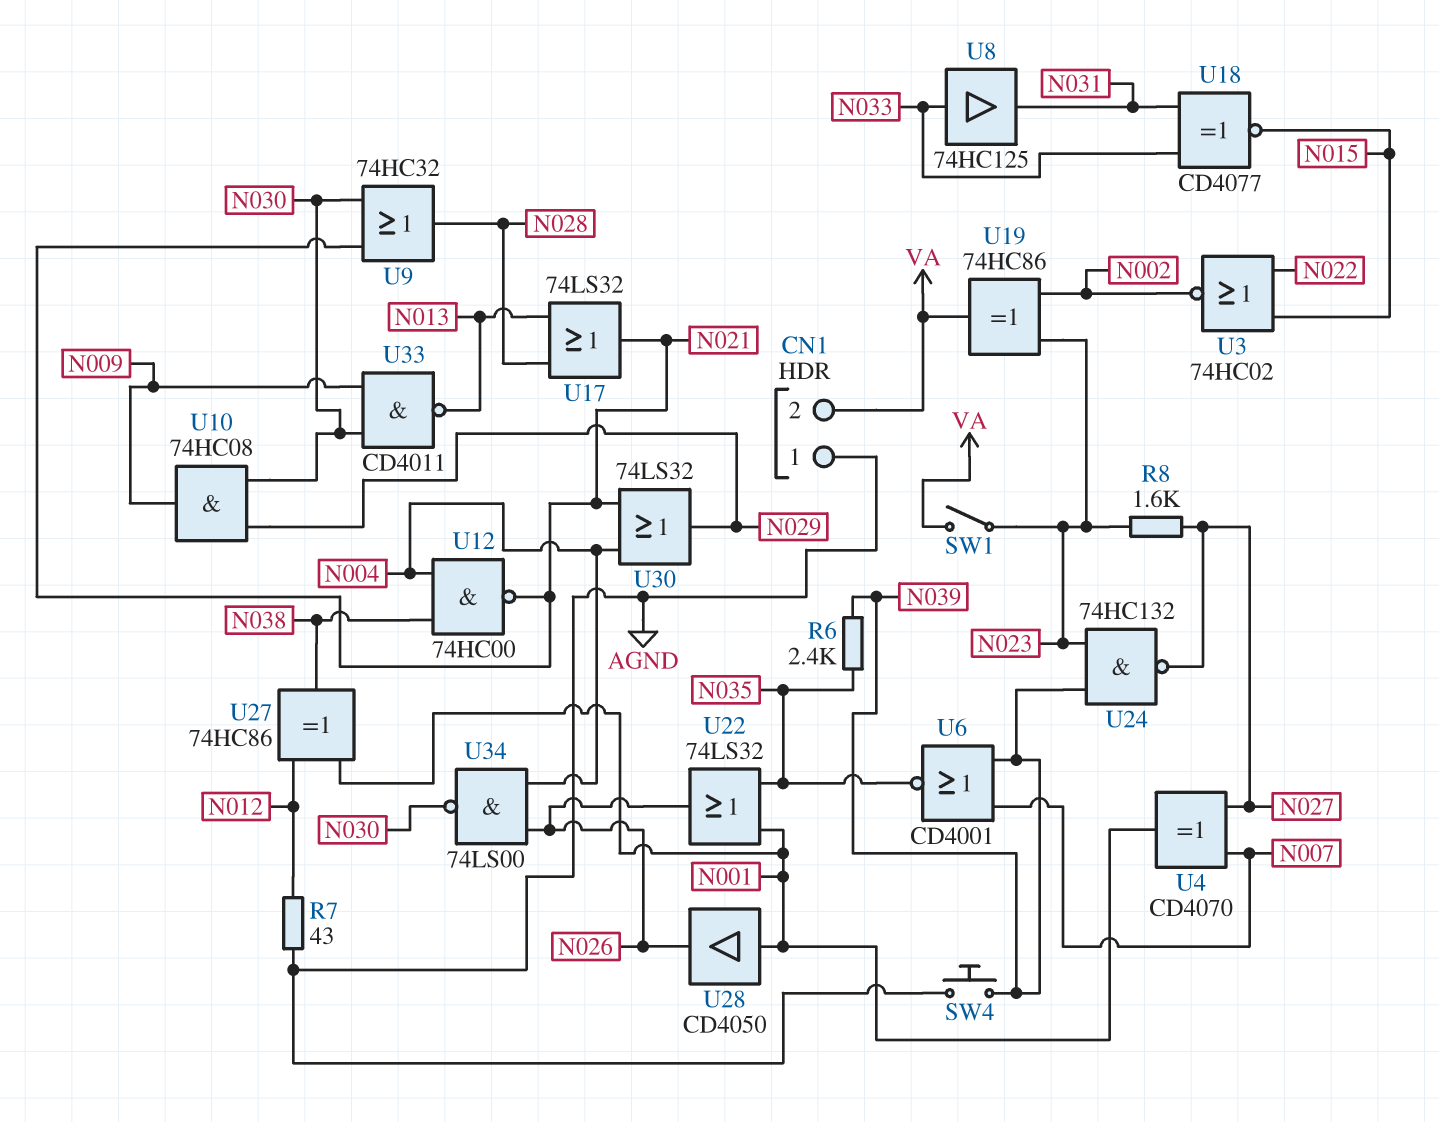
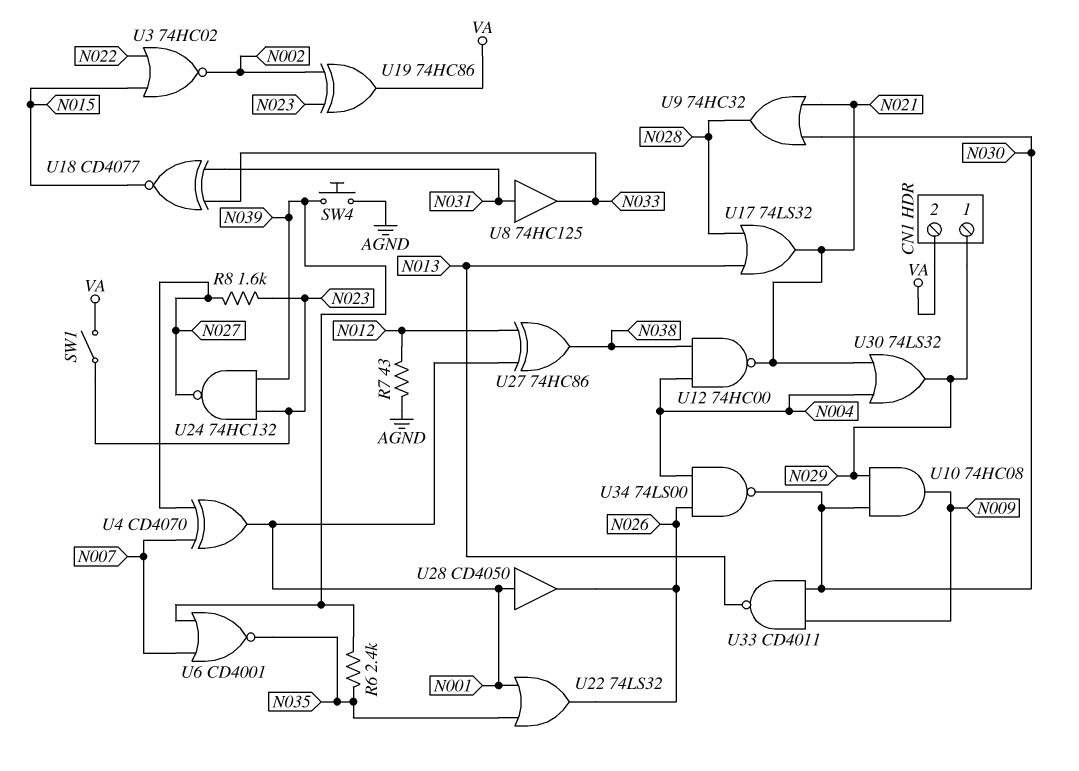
CN1 pin 1: AGND -> N029
U8: buffer 74HC125 (in N033, out N031) -> buffer 74HC125 (in N031, out N033)

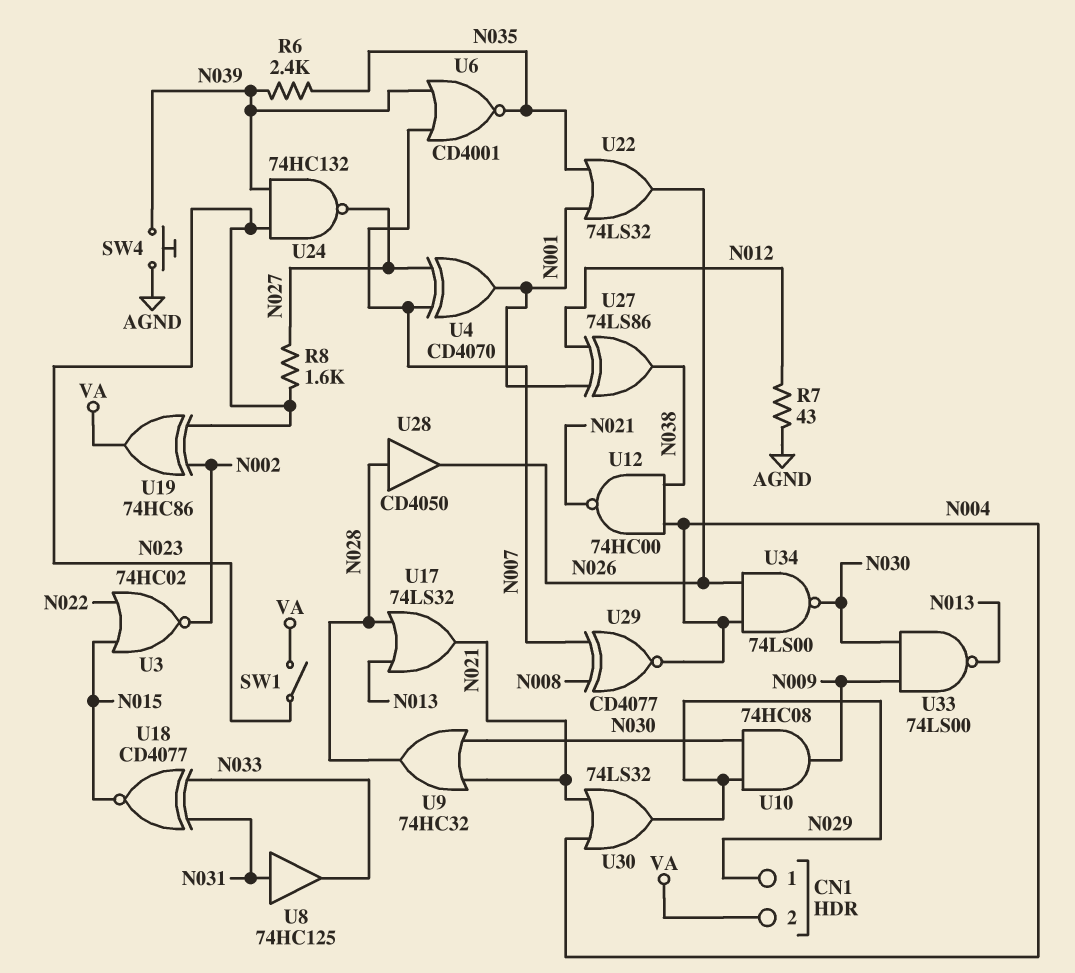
U27: XOR 74HC86 (in N001, in N012, out N038) -> XOR 74LS86 (in N001, in N012, out N038)
U28: buffer CD4050 (in N001, out N026) -> buffer CD4050 (in N028, out N026)
U29: none -> XNOR CD4077 (in N007, in N008, out N004)
U33: NAND CD4011 (in N009, in N030, out N013) -> NAND 74LS00 (in N009, in N030, out N013)

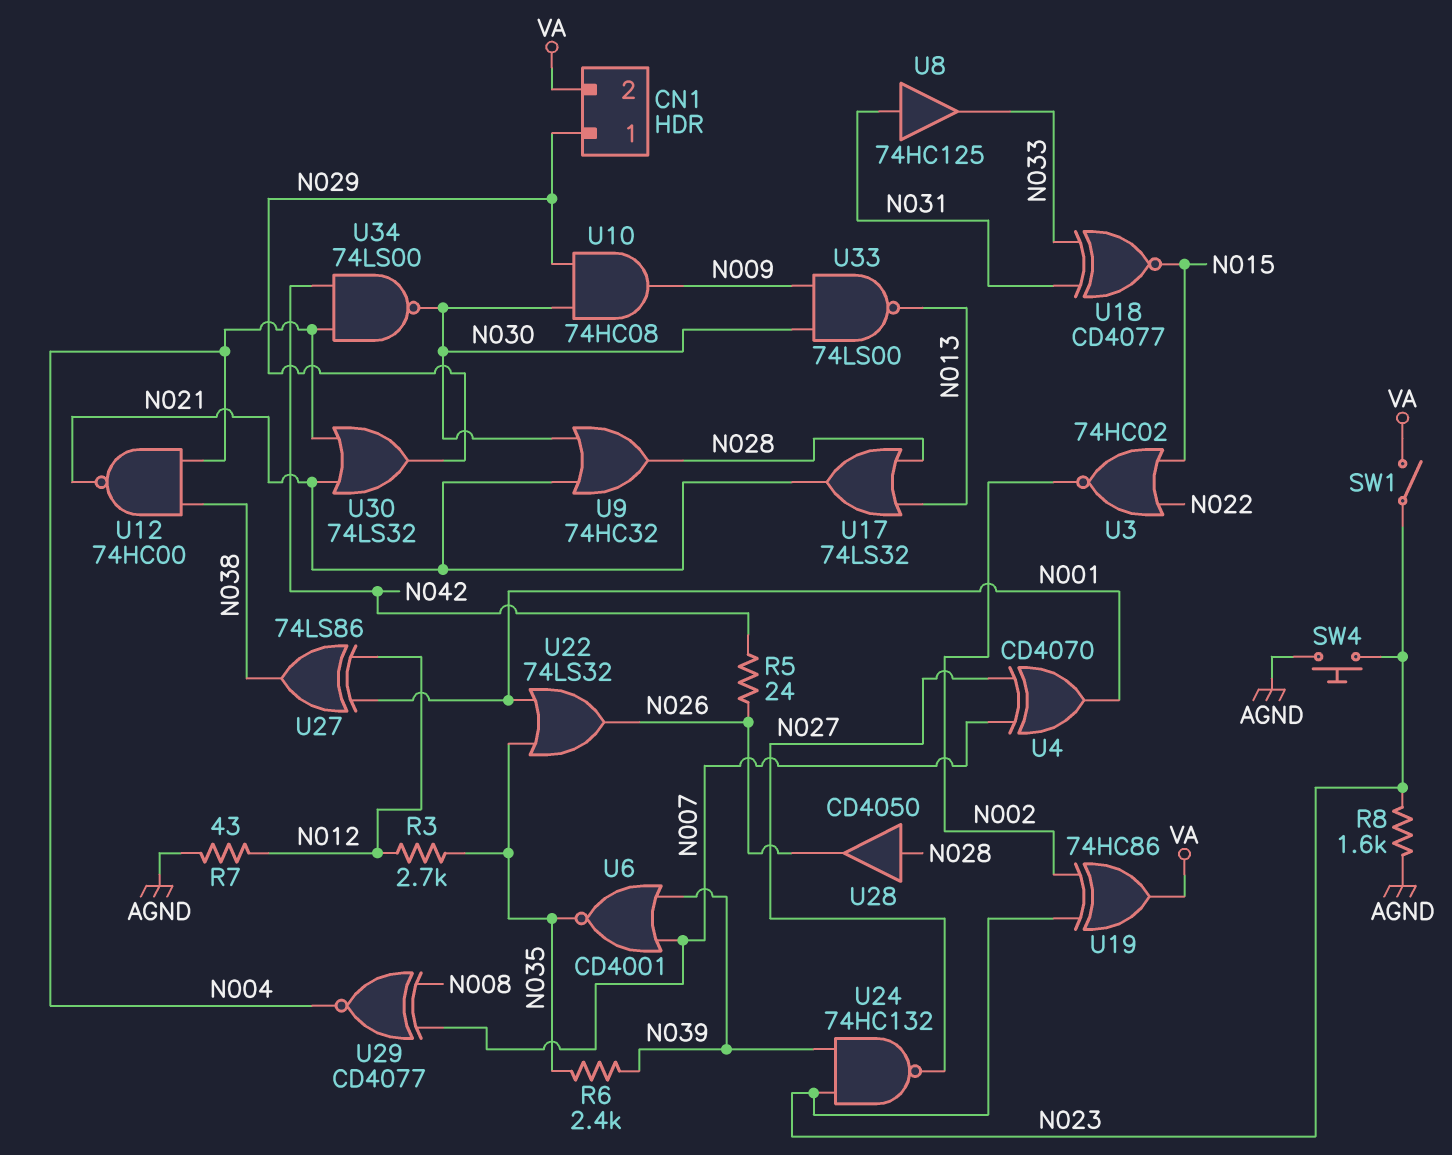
R3: none -> 2.7k (N012, N035)
R5: none -> 24 (N026, N042)
R8: 1.6k (N023, N027) -> 1.6k (AGND, N023)
SW4: button (AGND, N039) -> button (AGND, N023)
U34: NAND 74LS00 (in N004, in N026, out N030) -> NAND 74LS00 (in N004, in N042, out N030)

